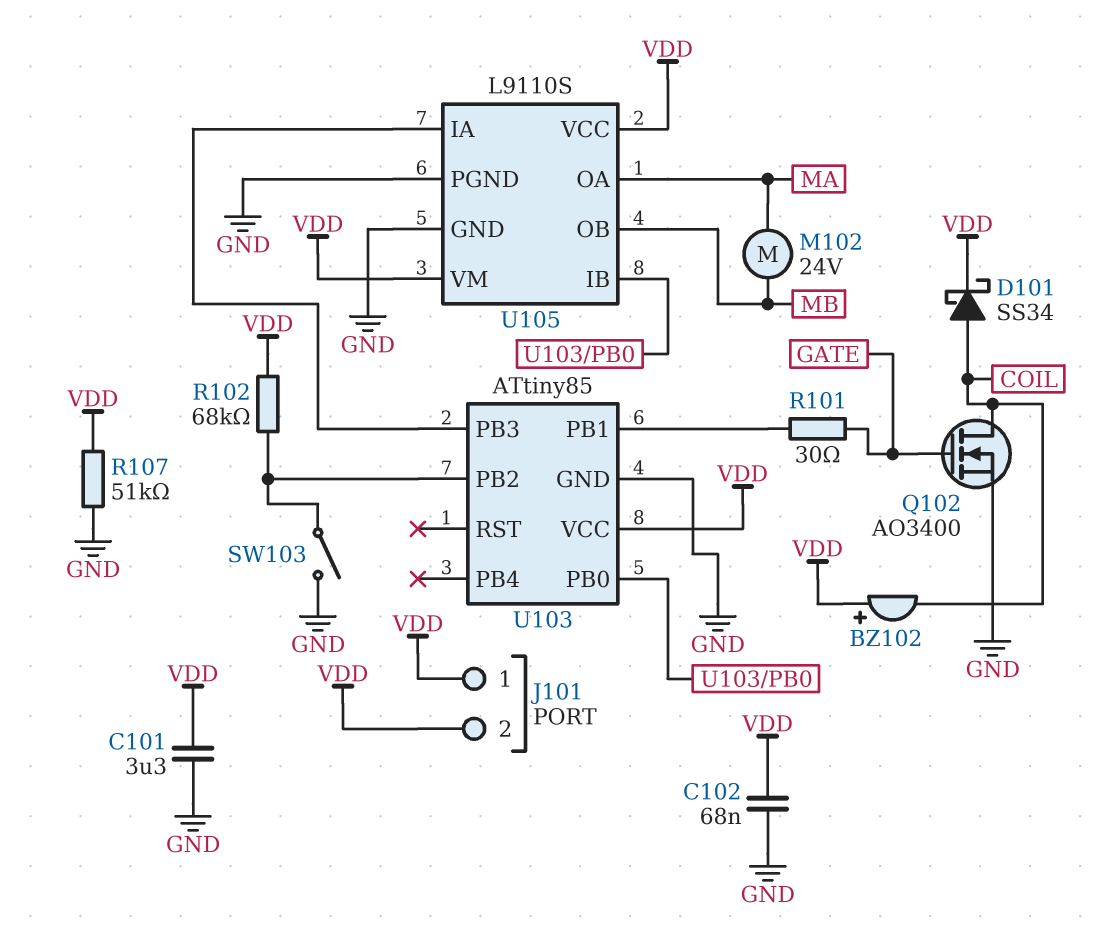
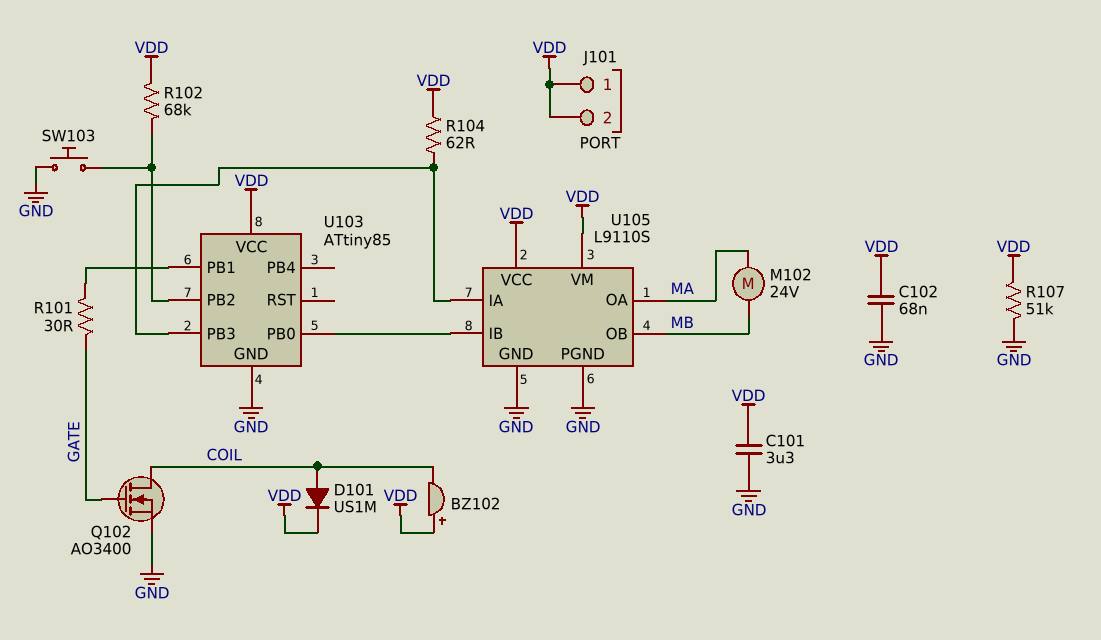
D101: schottky SS34 (A COIL, K VDD) -> diode US1M (A COIL, K VDD)
R104: none -> 62 (U103/PB3, VDD)
SW103: switch (GND, U103/PB2) -> button (GND, U103/PB2)

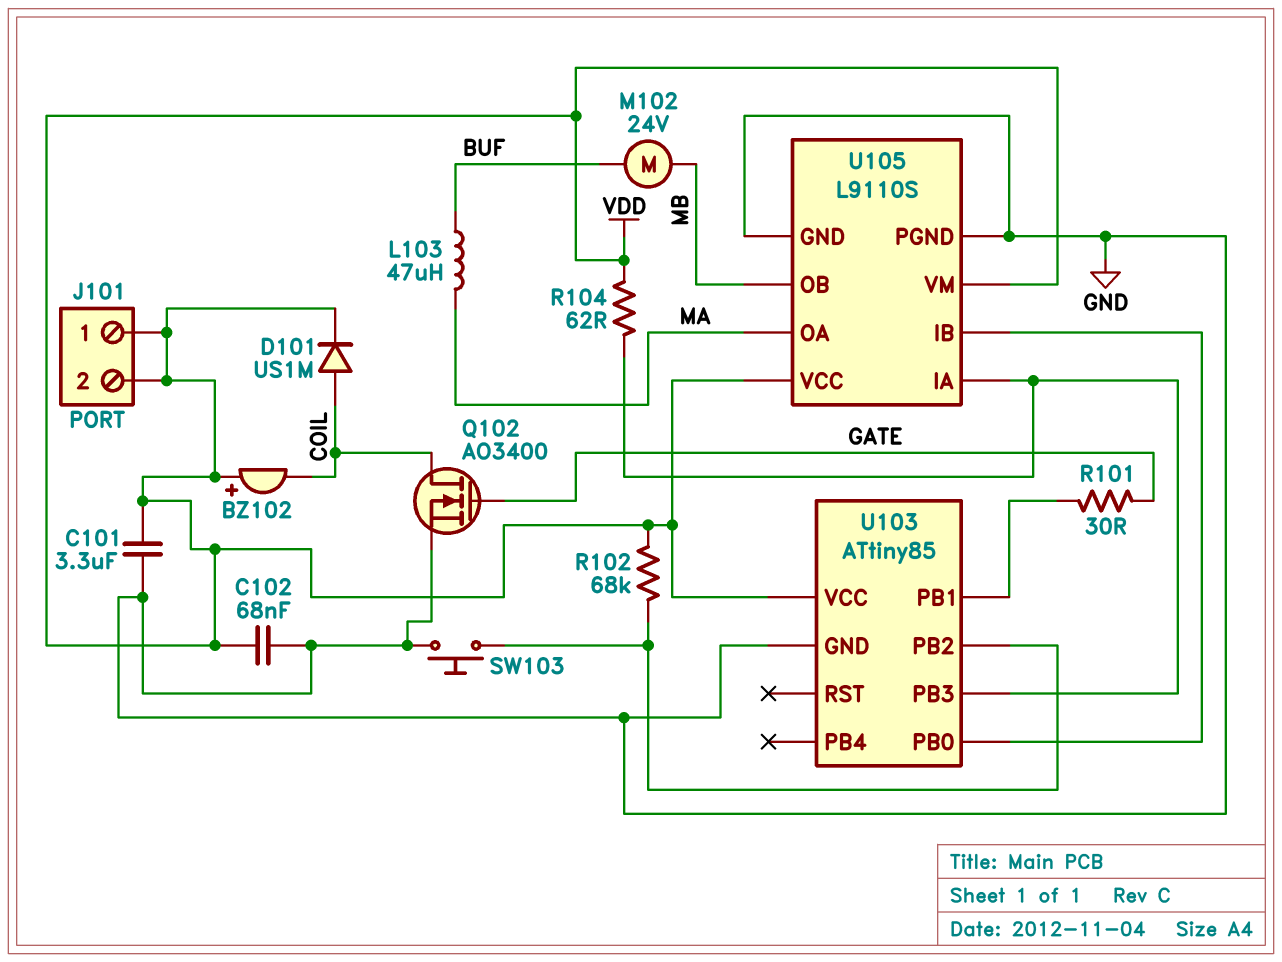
L103: none -> 47uH (BUF, MA)
M102: motor 24V (MA, MB) -> motor 24V (BUF, MB)
R107: 51k (GND, VDD) -> none

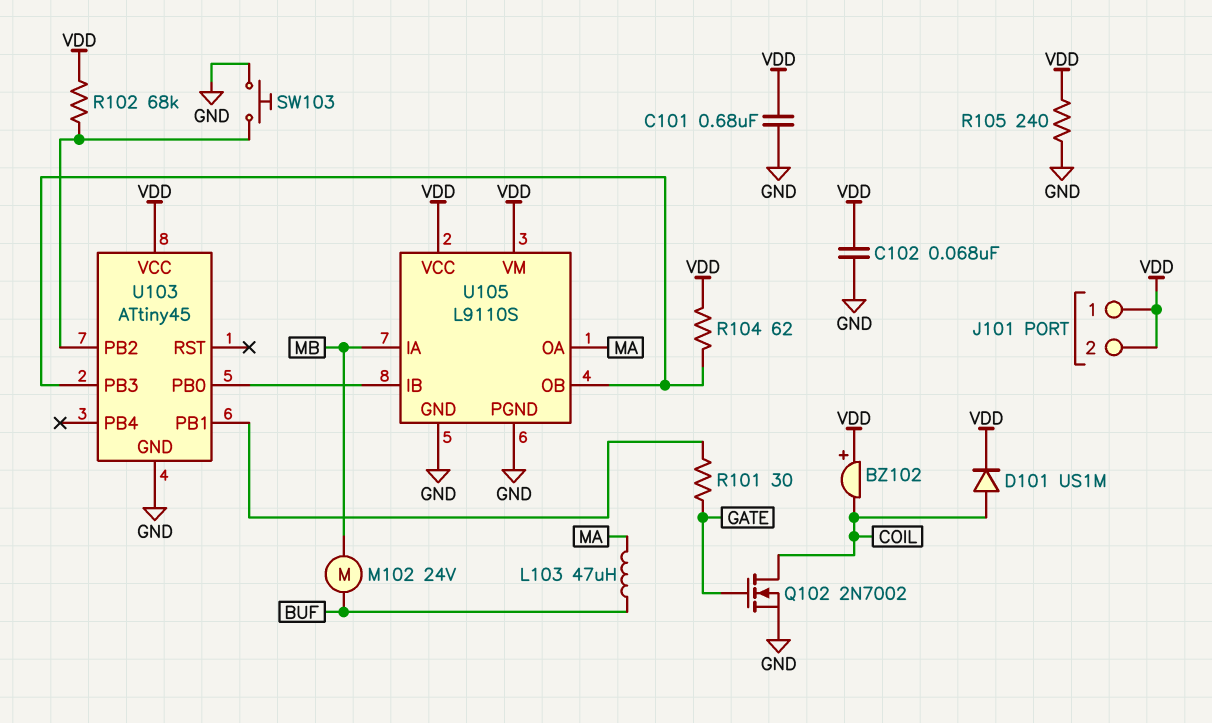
C101: 3.3uF (GND, VDD) -> 680nF (GND, VDD)
Q102: NMOS AO3400 (G GATE, D COIL, S GND) -> NMOS 2N7002 (G GATE, D COIL, S GND)
R105: none -> 240 (GND, VDD)
U103: ATtiny85 -> ATtiny45
U105 pin IA: U103/PB3 -> MB
U105 pin OB: MB -> U103/PB3

